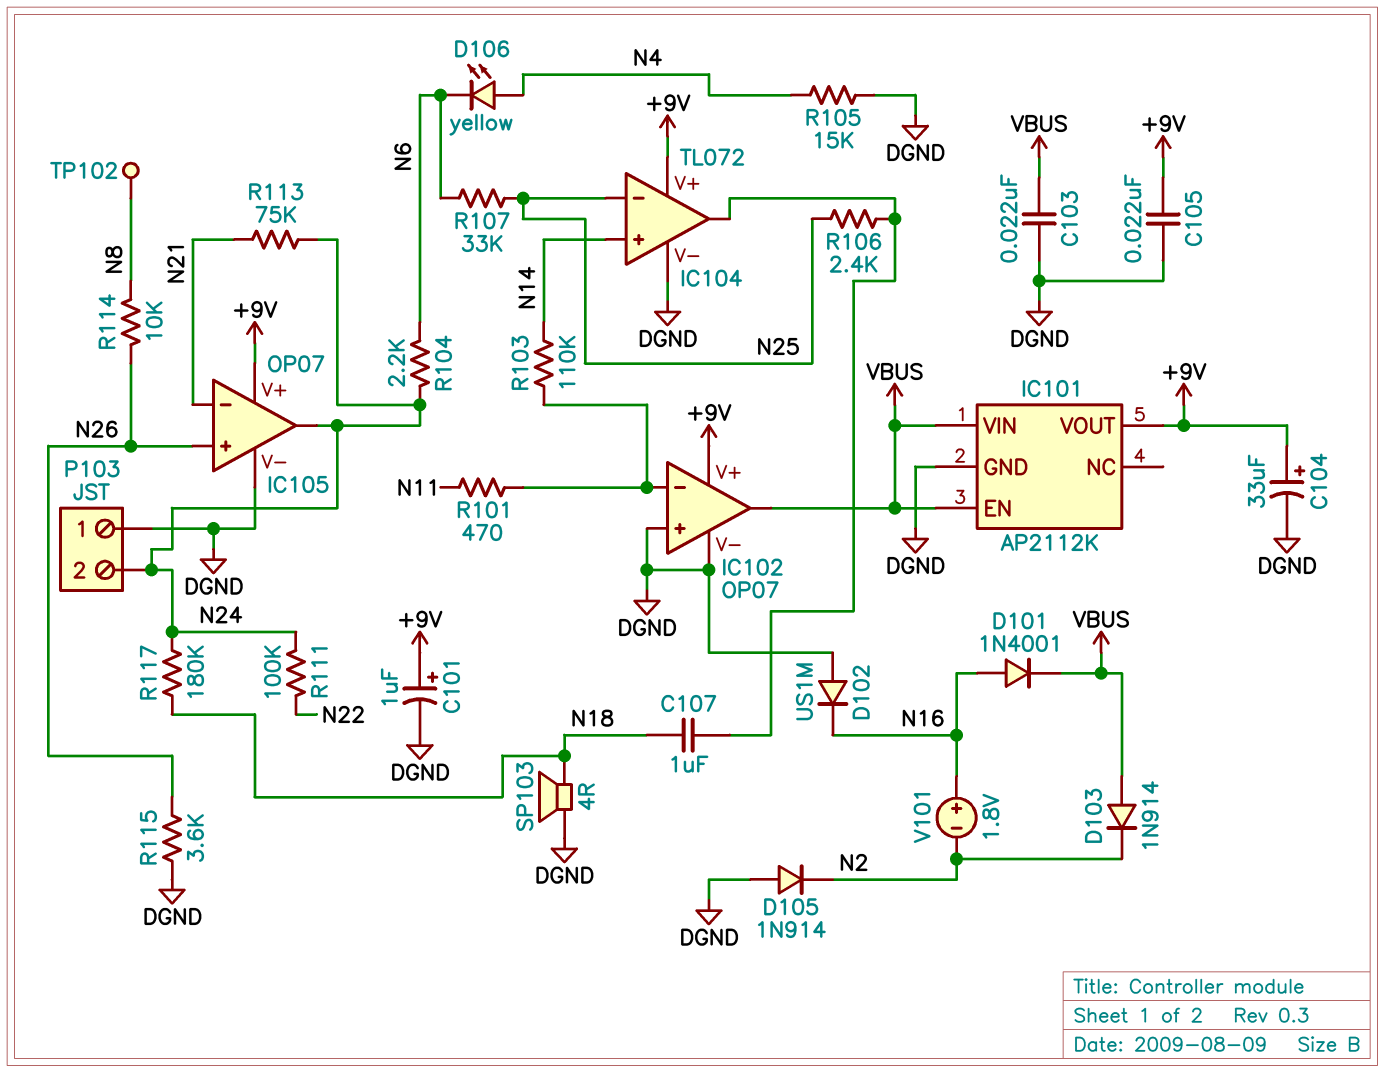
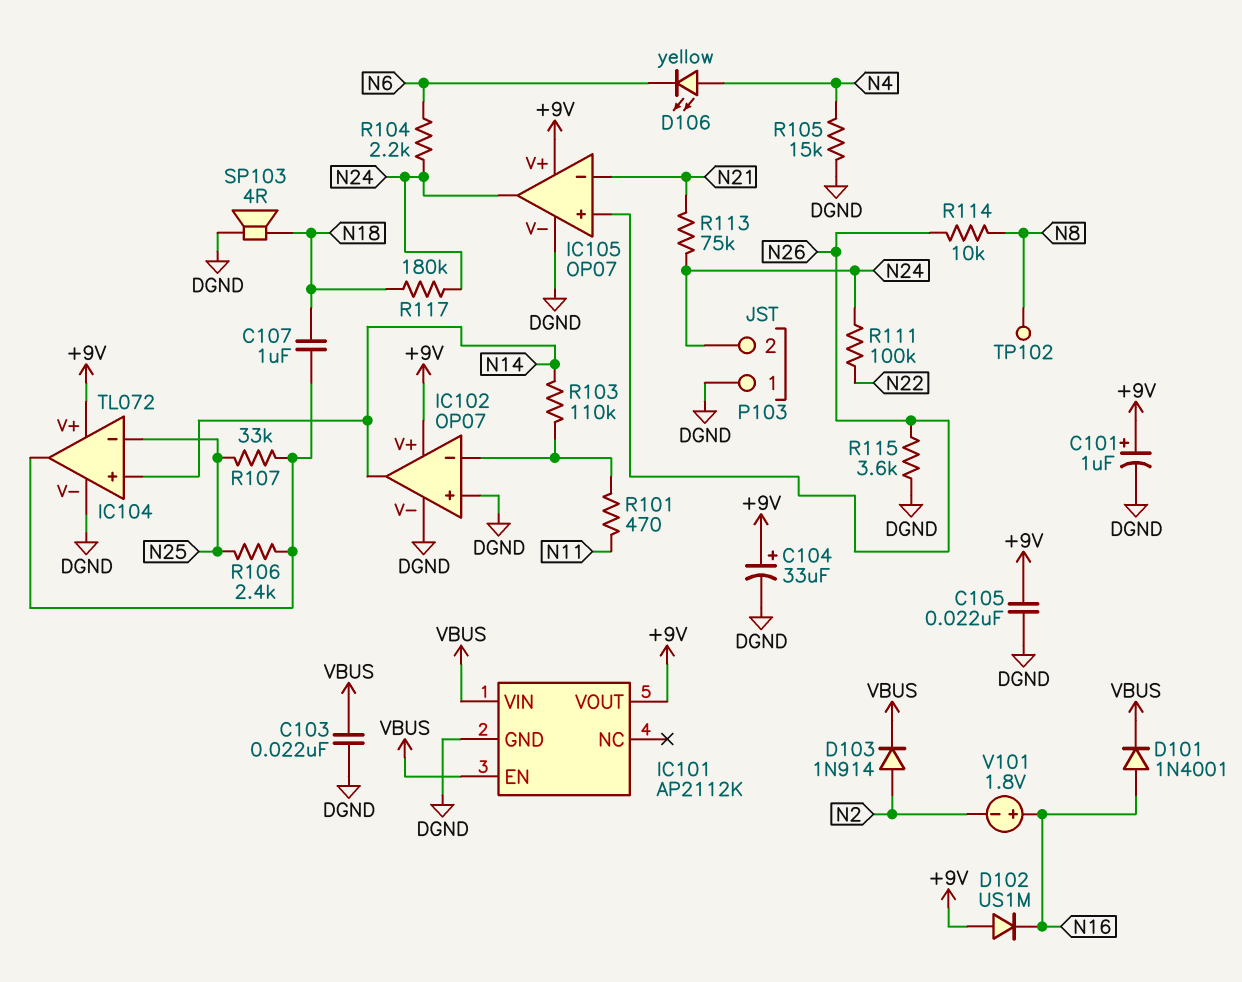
D102: diode US1M (A DGND, K N16) -> diode US1M (A +9V, K N16)
D103: diode 1N914 (A VBUS, K N2) -> diode 1N914 (A N2, K VBUS)
D105: diode 1N914 (A DGND, K N2) -> none
IC102 pin out: VBUS -> N14
R107: 33k (N6, N25) -> 33k (IC104/out, N25)

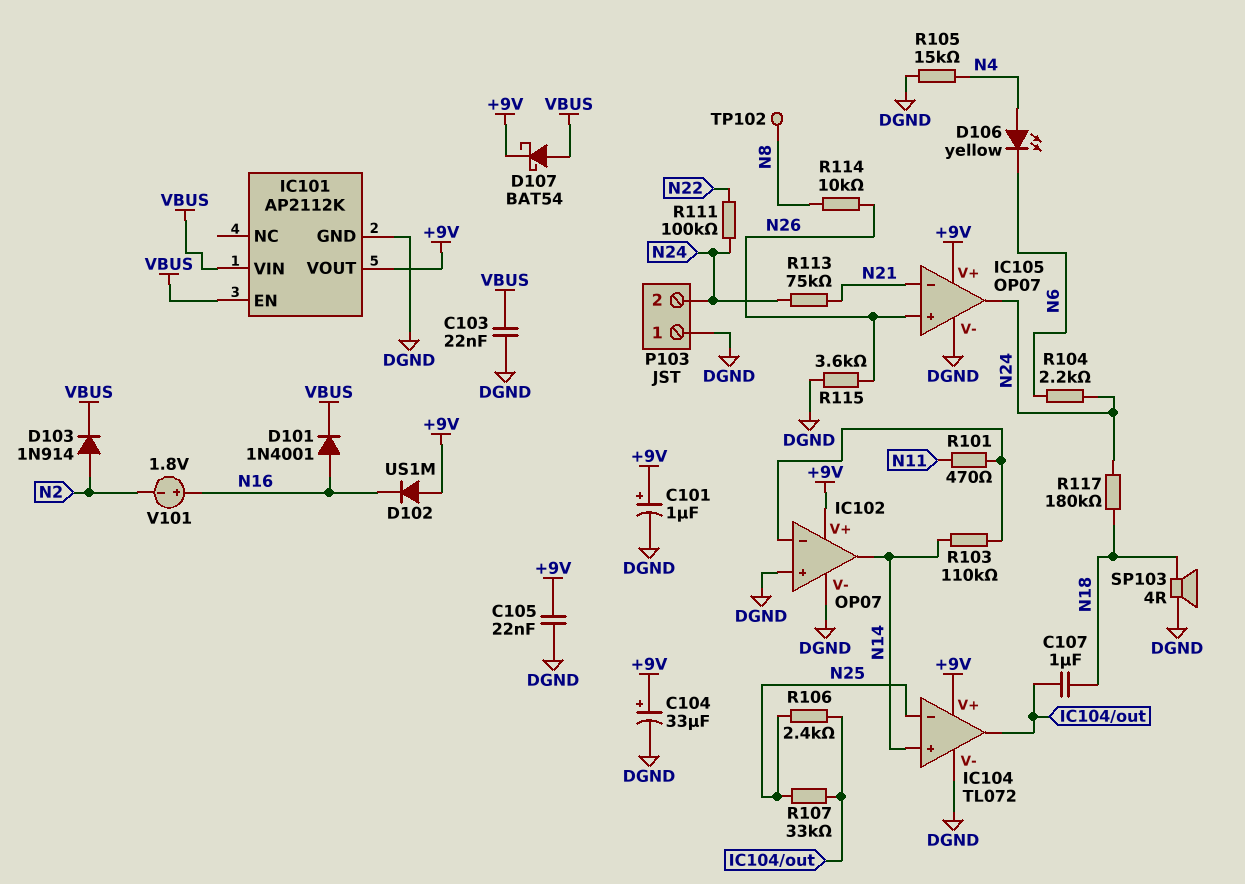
D107: none -> schottky BAT54 (A VBUS, K +9V)

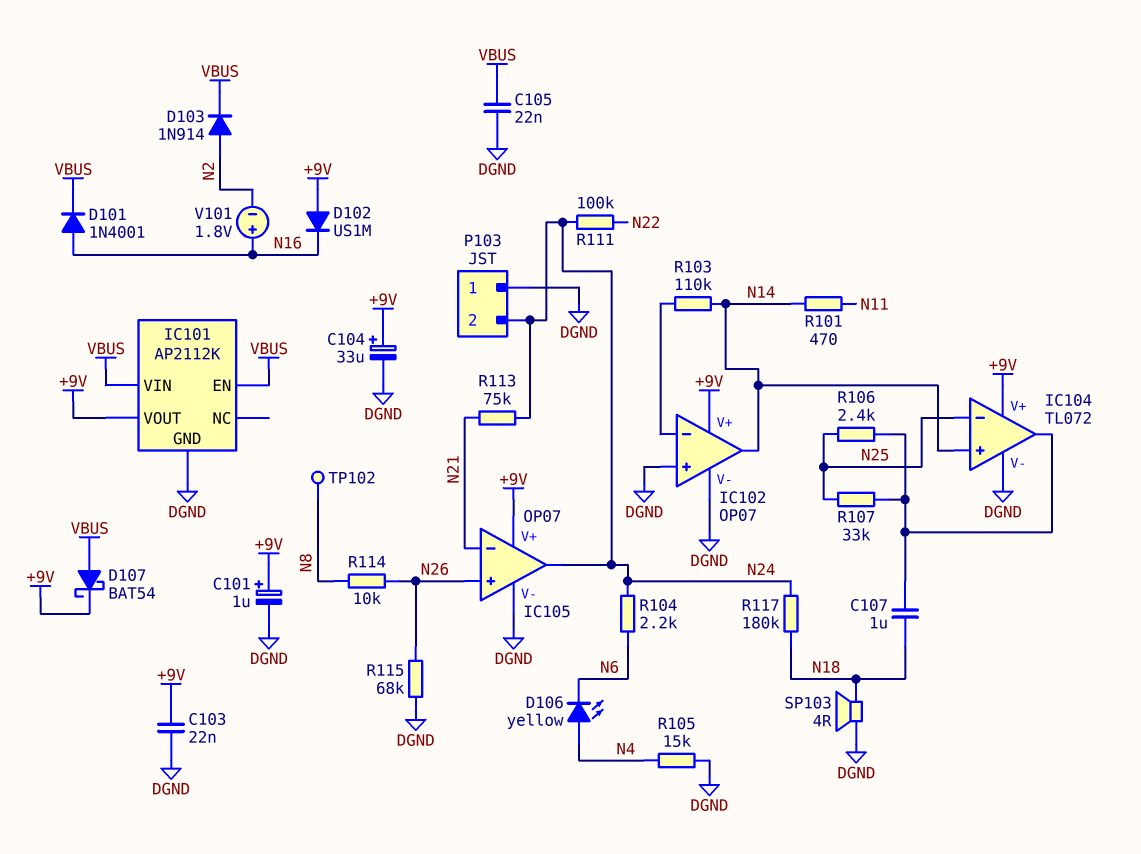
C103: 22nF (DGND, VBUS) -> 22nF (+9V, DGND)
C105: 22nF (+9V, DGND) -> 22nF (DGND, VBUS)
R101: 470 (IC102/in-, N11) -> 470 (N11, N14)
R115: 3.6k (DGND, N26) -> 68k (DGND, N26)

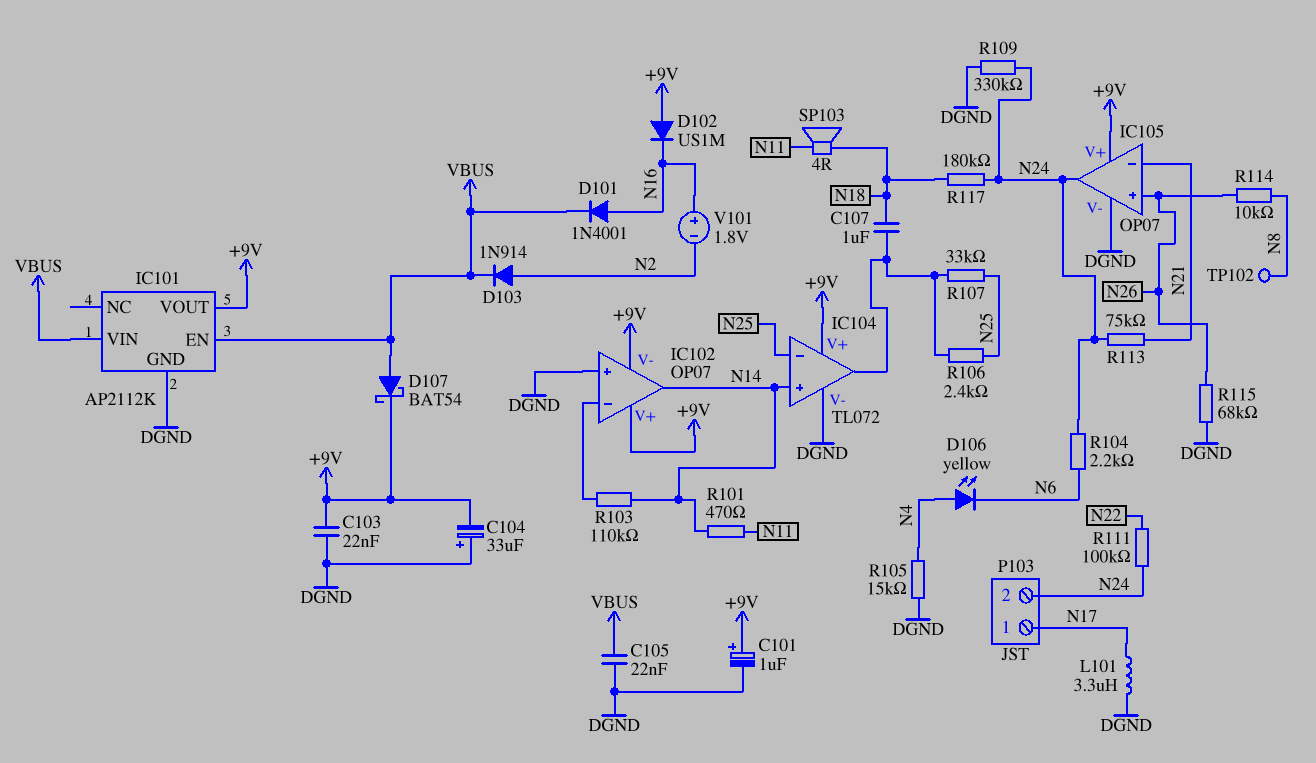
C104: 33uF (plus +9V, minus DGND) -> 33uF (plus DGND, minus +9V)
IC102 pin V-: DGND -> +9V
L101: none -> 3.3uH (DGND, N17)
P103 pin 1: DGND -> N17
R109: none -> 330k (DGND, N24)
SP103: speaker 4R (DGND, N18) -> speaker 4R (N11, N18)

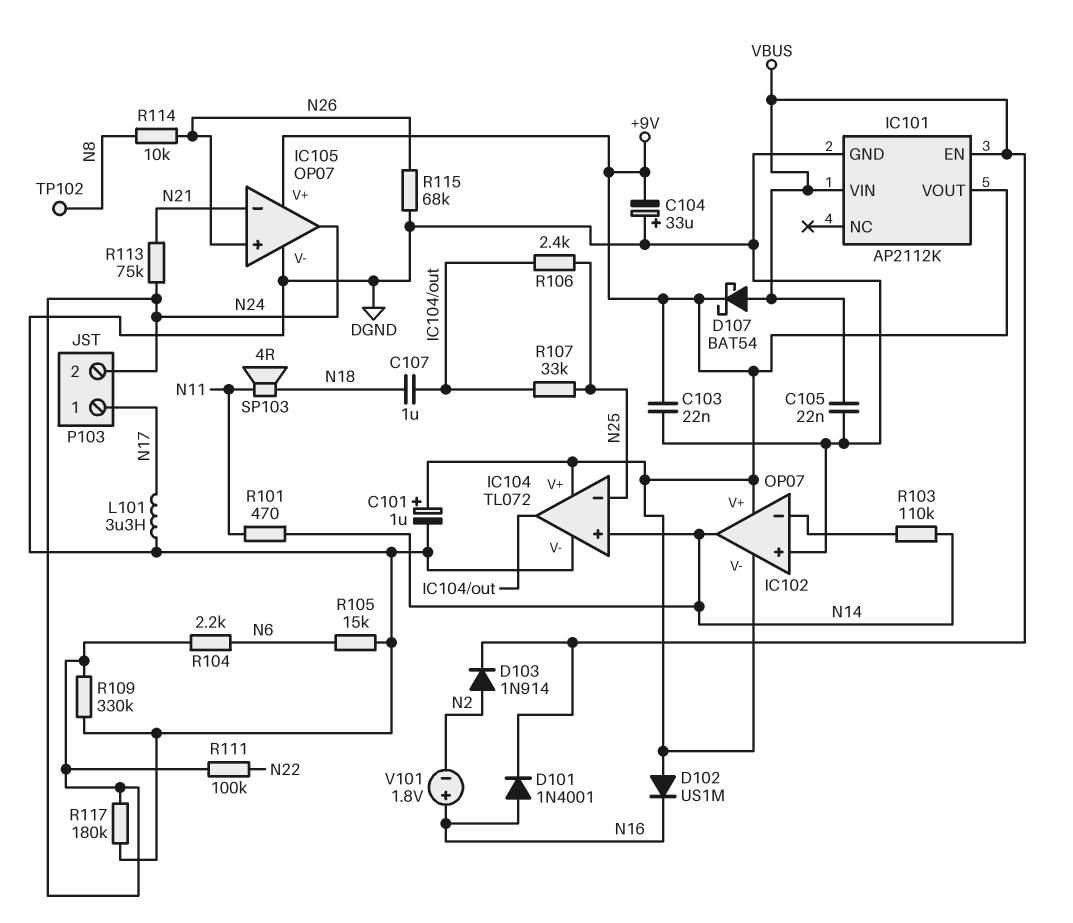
D106: LED yellow (A N4, K N6) -> none
R105: 15k (DGND, N4) -> 15k (DGND, N6)
R117: 180k (N18, N24) -> 180k (DGND, N24)

